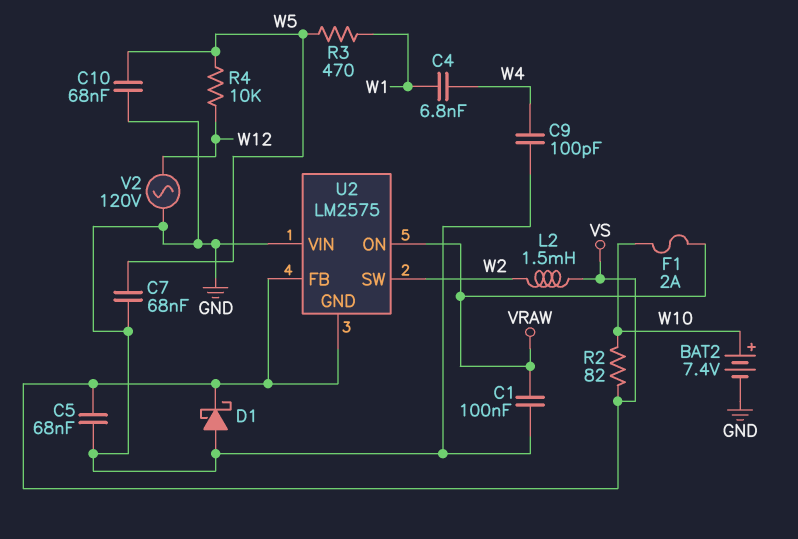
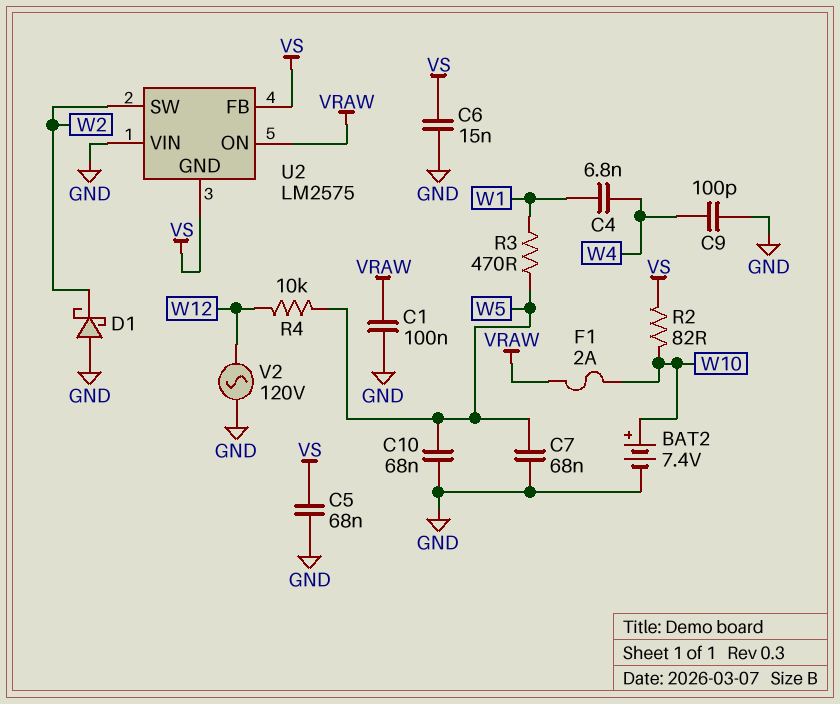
C6: none -> 15nF (GND, VS)
D1: schottky (A GND, K VS) -> schottky (A GND, K W2)
L2: 1.5mH (VS, W2) -> none

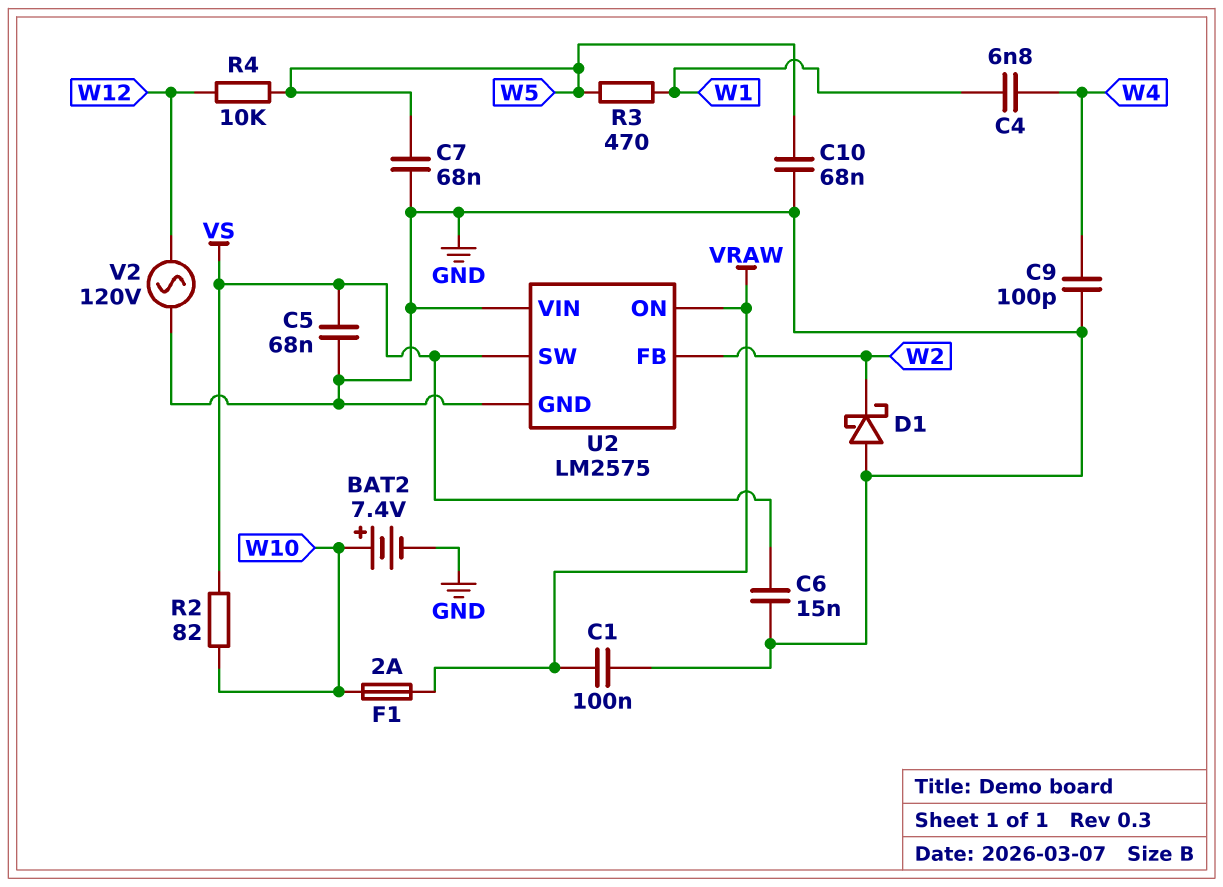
U2 pin FB: VS -> W2
U2 pin GND: VS -> GND
U2 pin SW: W2 -> VS

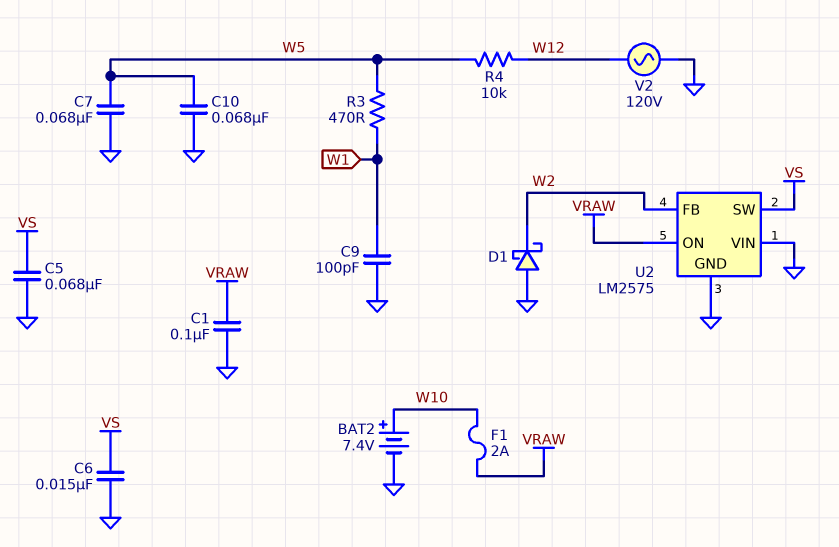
C4: 6.8nF (W1, W4) -> none
C9: 100pF (GND, W4) -> 100pF (GND, W1)
R2: 82 (VS, W10) -> none

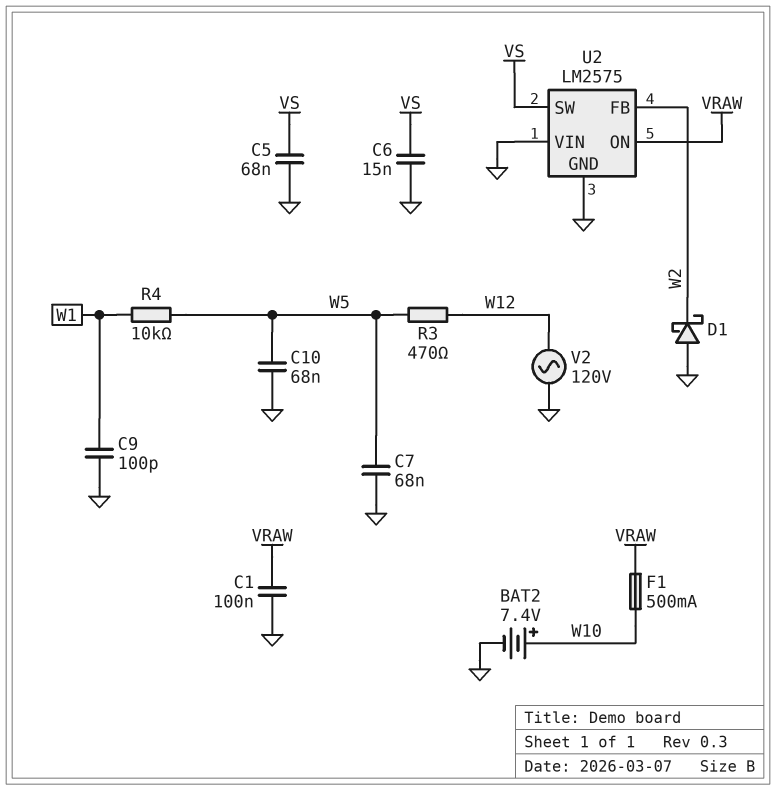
F1: 2A (VRAW, W10) -> 500mA (VRAW, W10)
R3: 470 (W1, W5) -> 470 (W5, W12)
R4: 10k (W5, W12) -> 10k (W1, W5)

